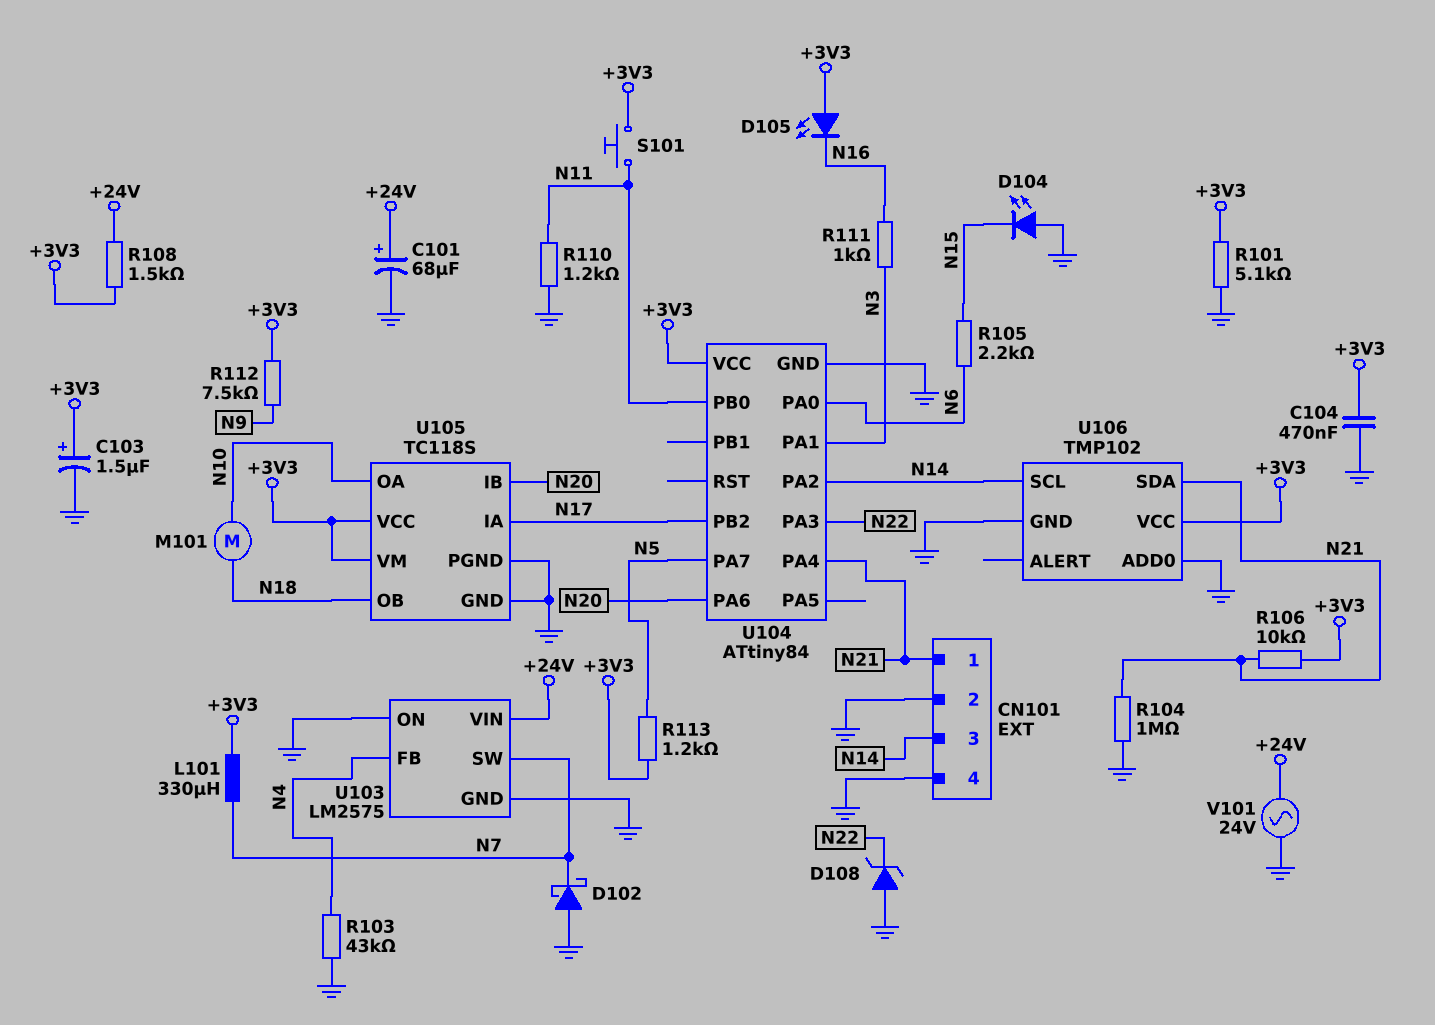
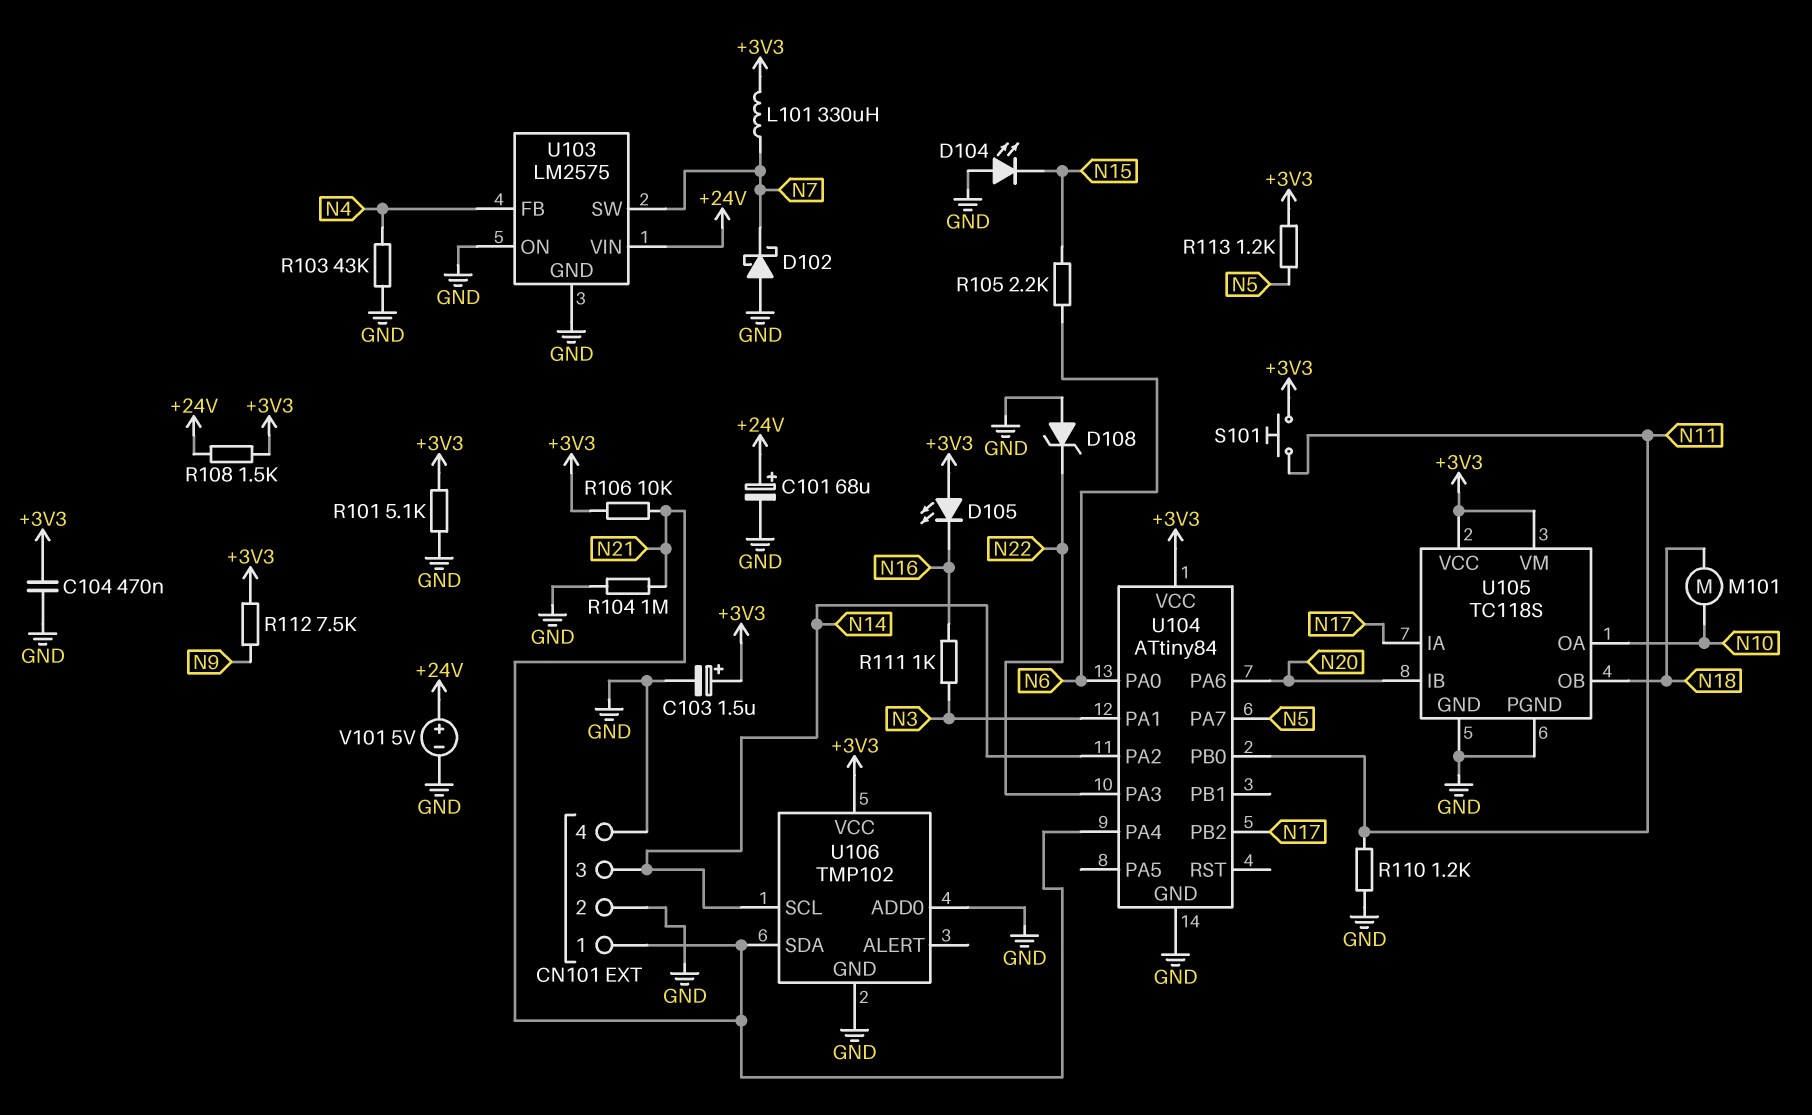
V101: AC 24V (+24V, GND) -> 5V (plus +24V, minus GND)

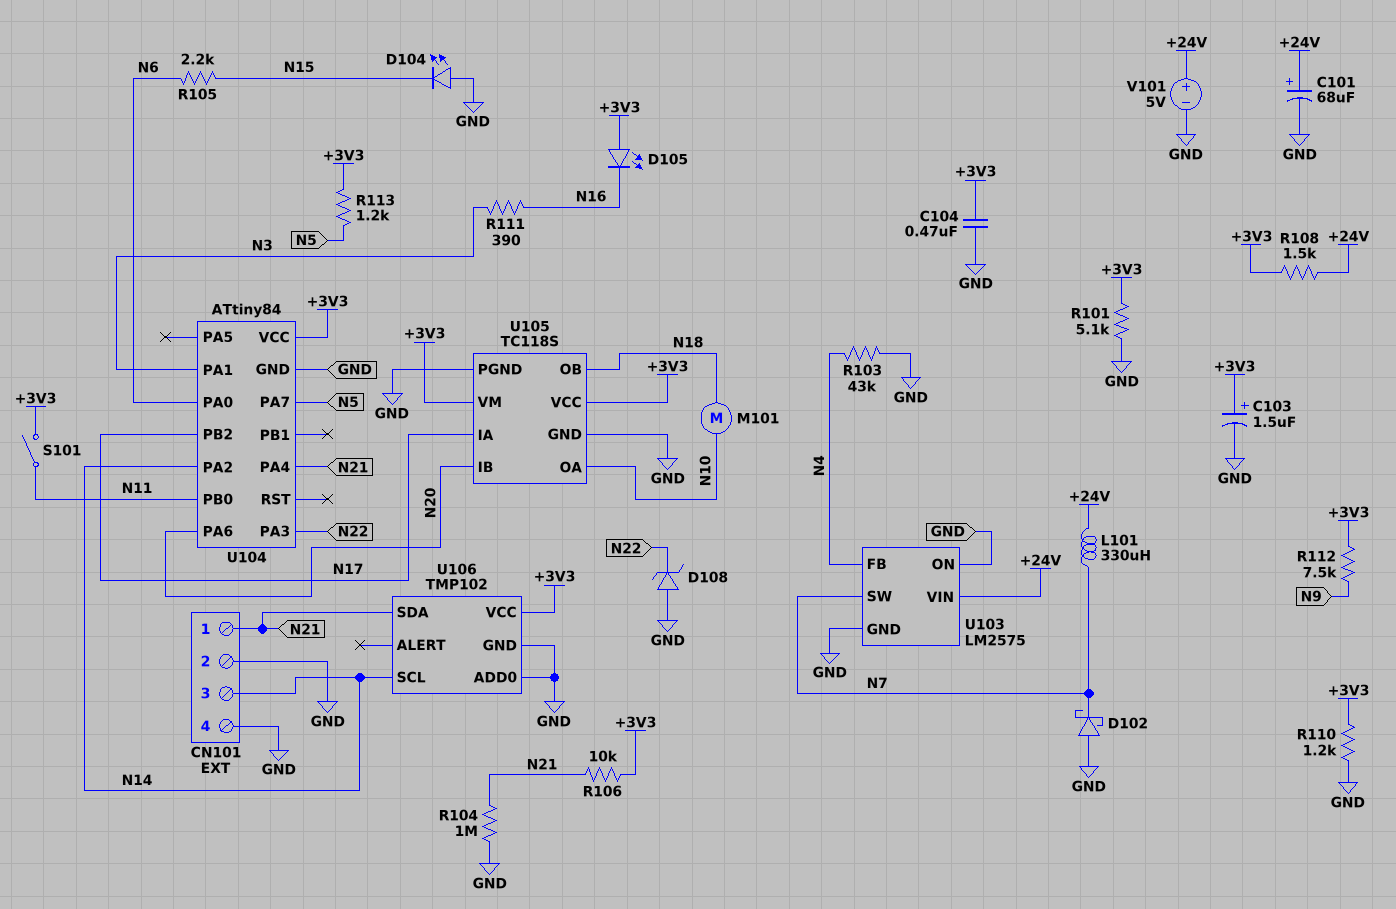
L101: 330uH (+3V3, N7) -> 330uH (+24V, N7)
R110: 1.2k (GND, N11) -> 1.2k (+3V3, GND)
R111: 1k (N3, N16) -> 390 (N3, N16)
S101: button (+3V3, N11) -> switch (+3V3, N11)

